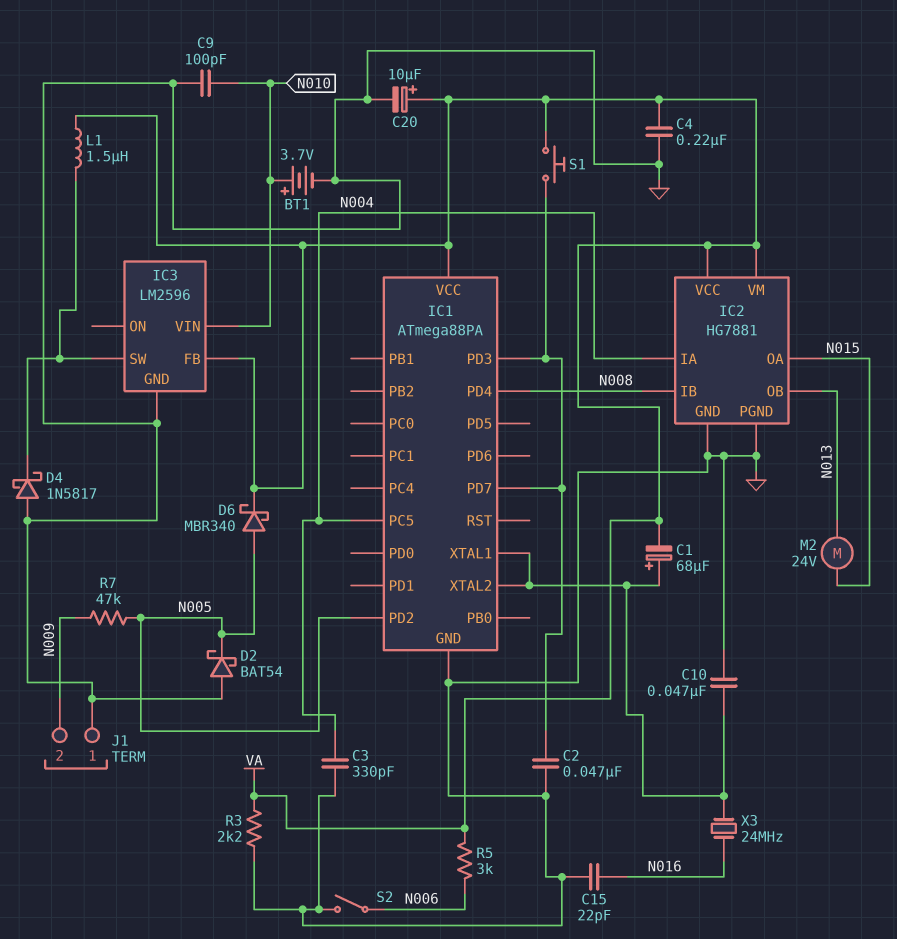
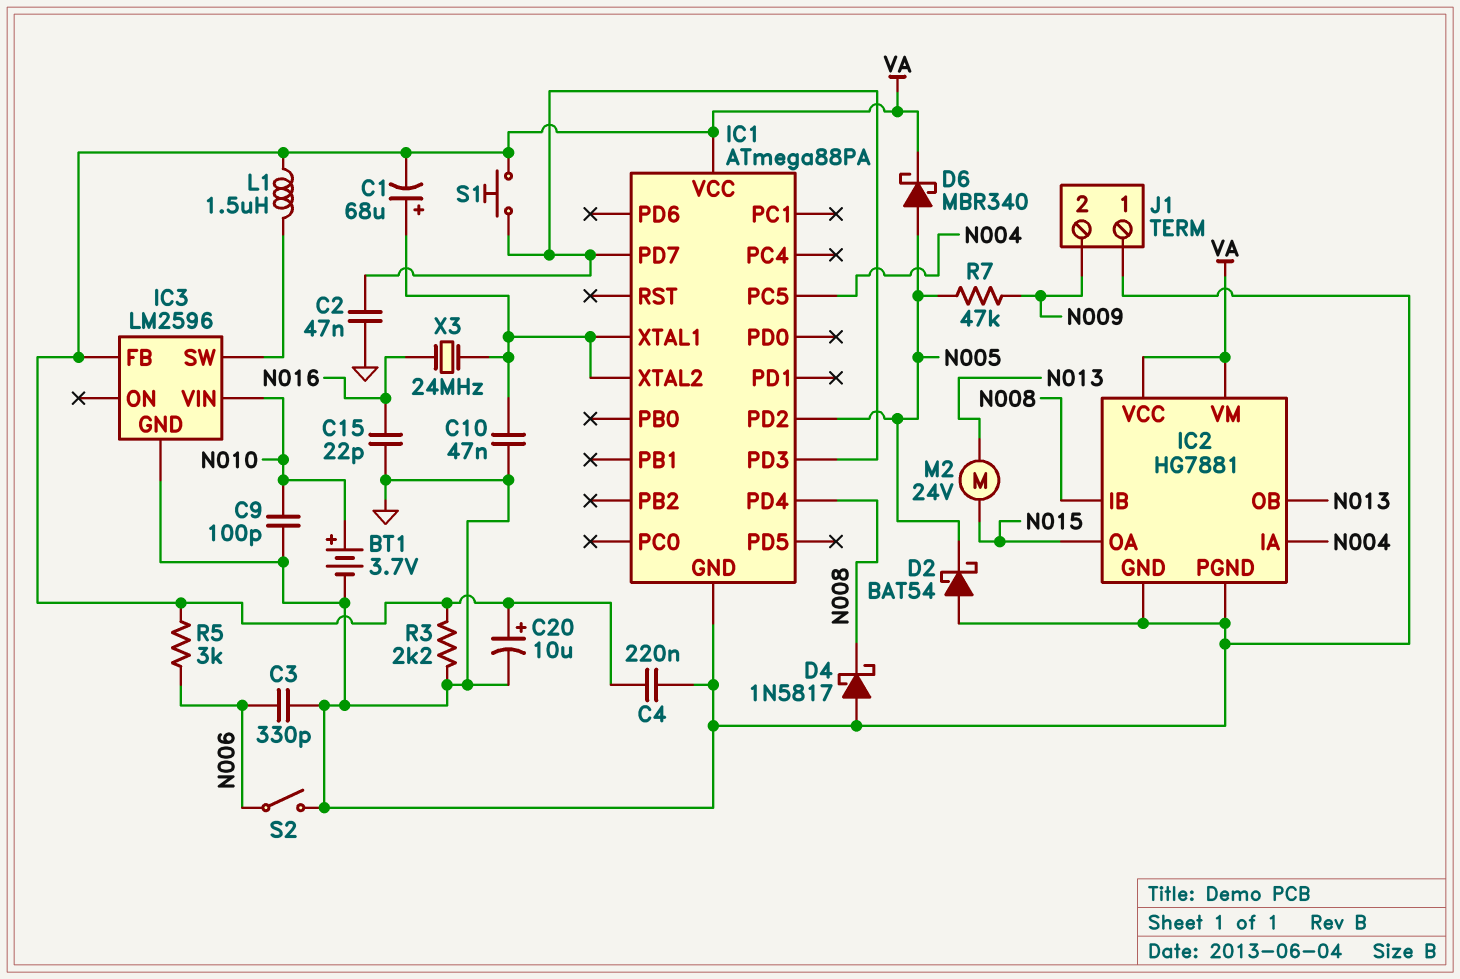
C3: 330pF (GND, N004) -> 330pF (GND, N006)
D4: schottky 1N5817 (A GND, K IC3/SW) -> schottky 1N5817 (A GND, K N008)

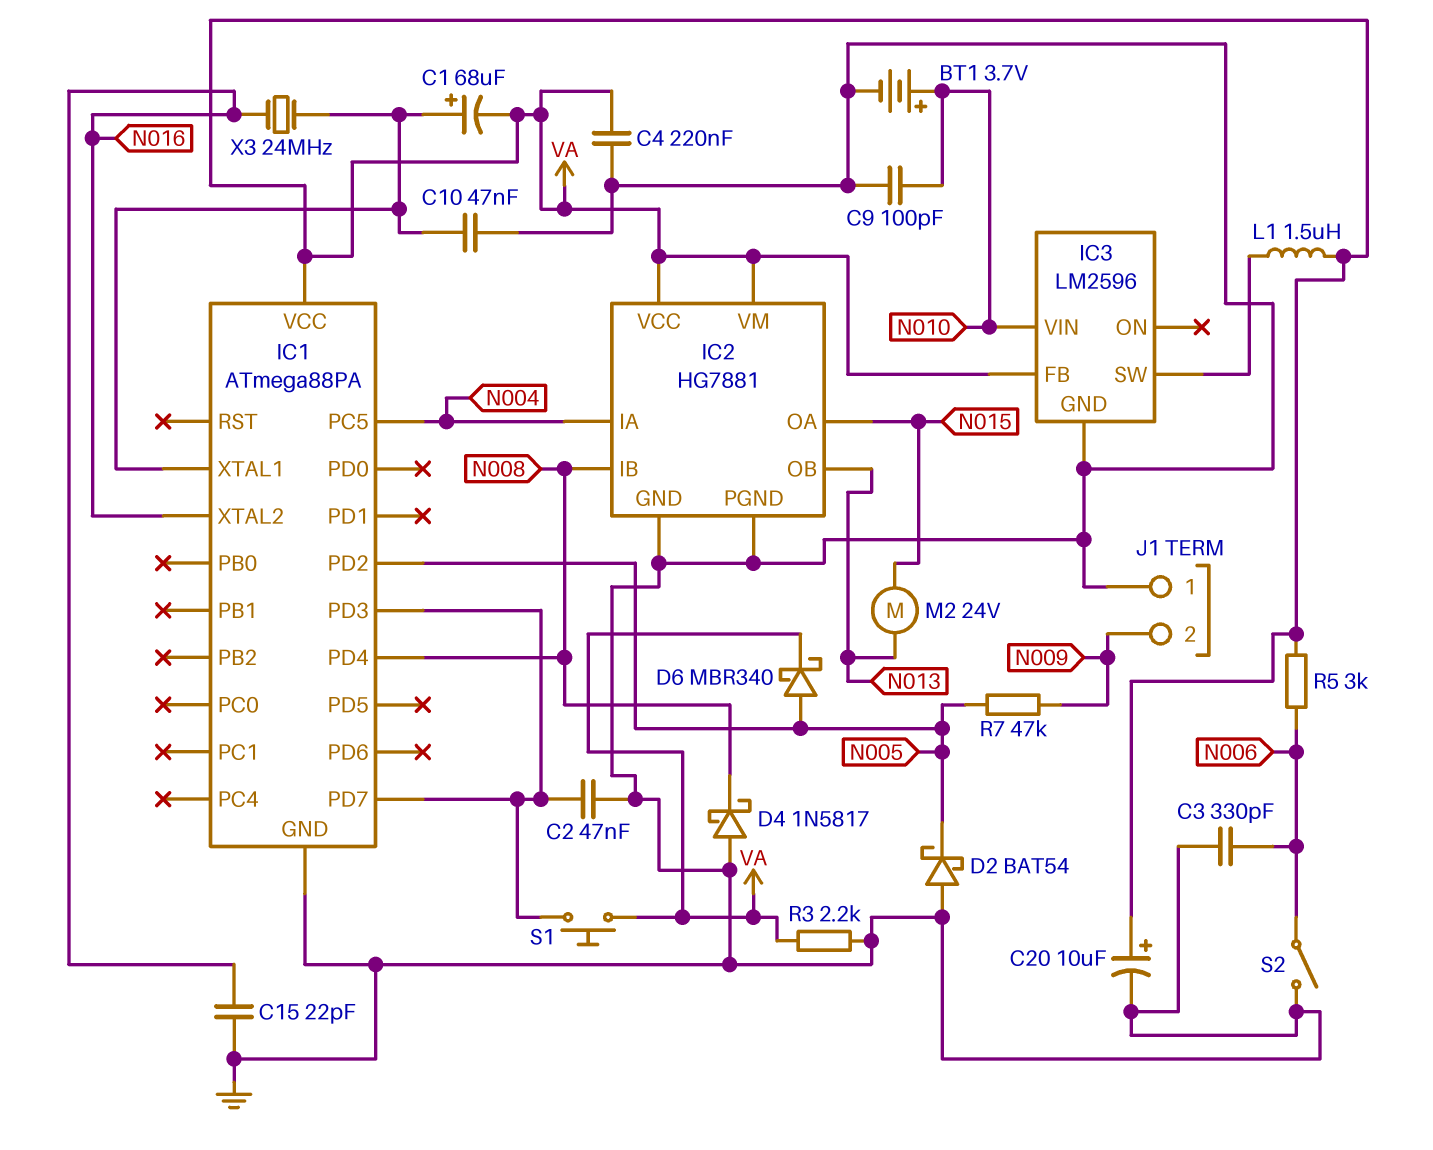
IC1 pin XTAL2: IC1/XTAL1 -> N016

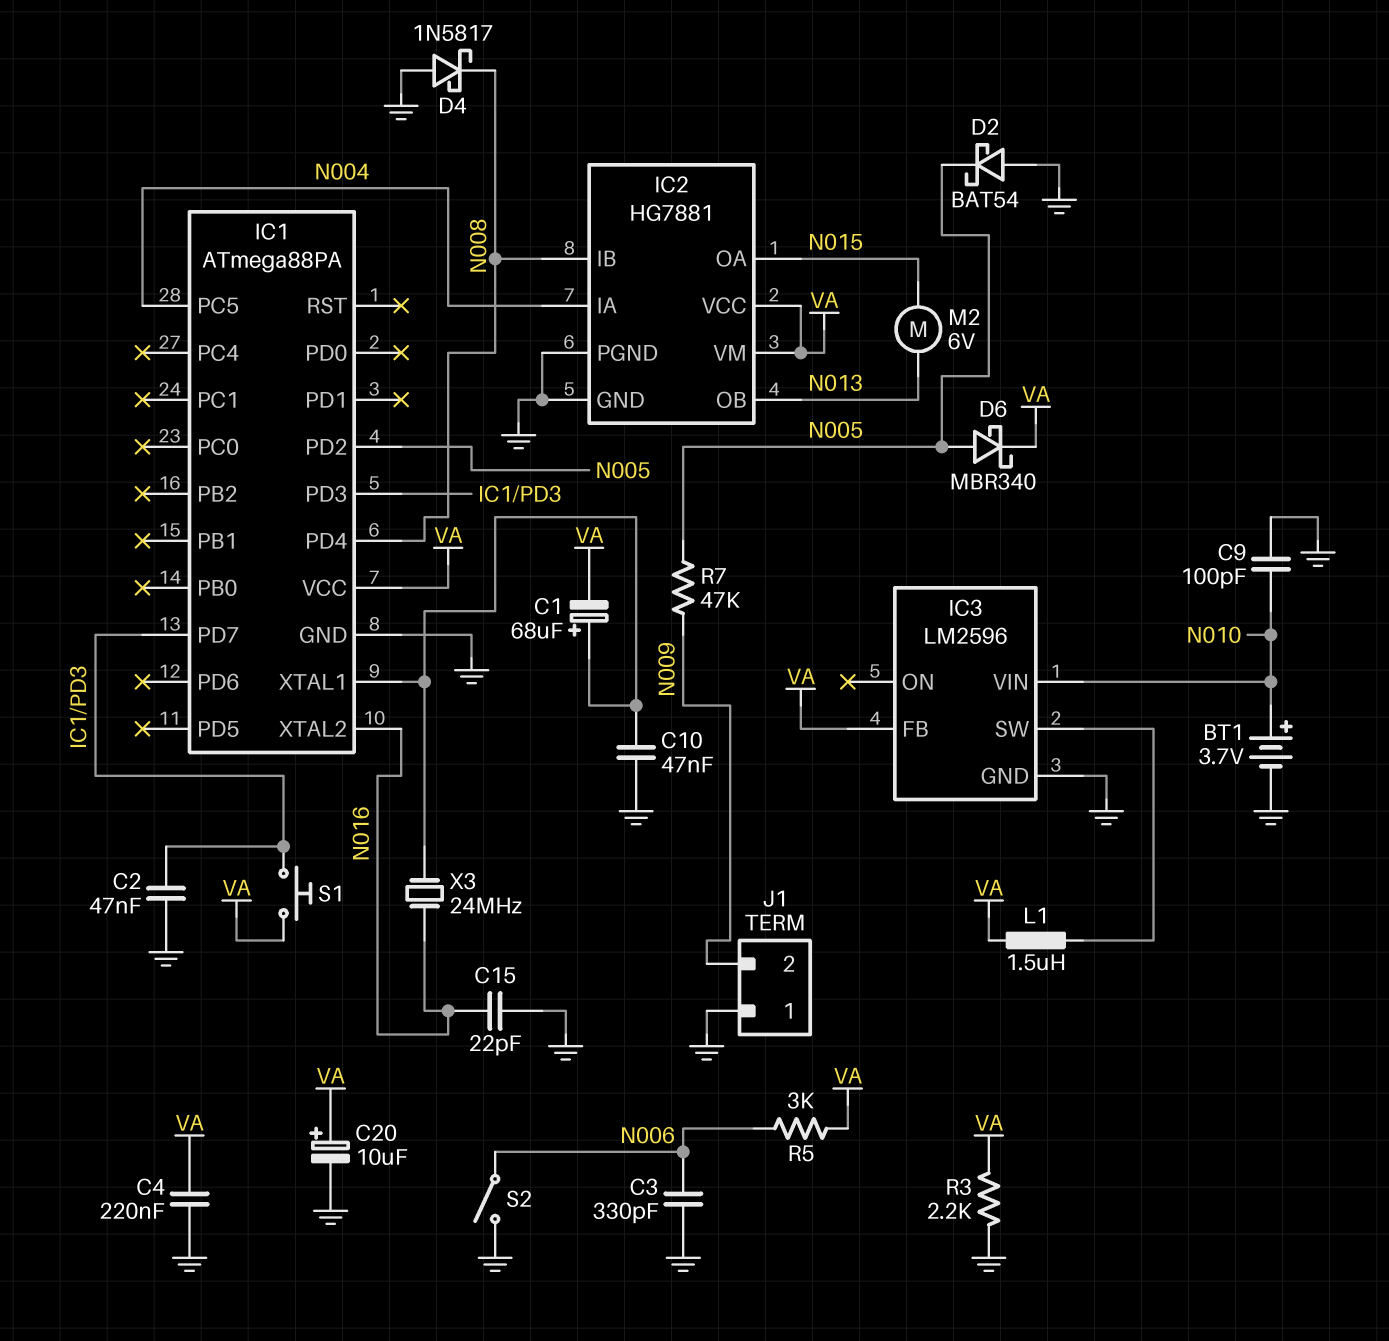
M2: motor 24V (N013, N015) -> motor 6V (N013, N015)

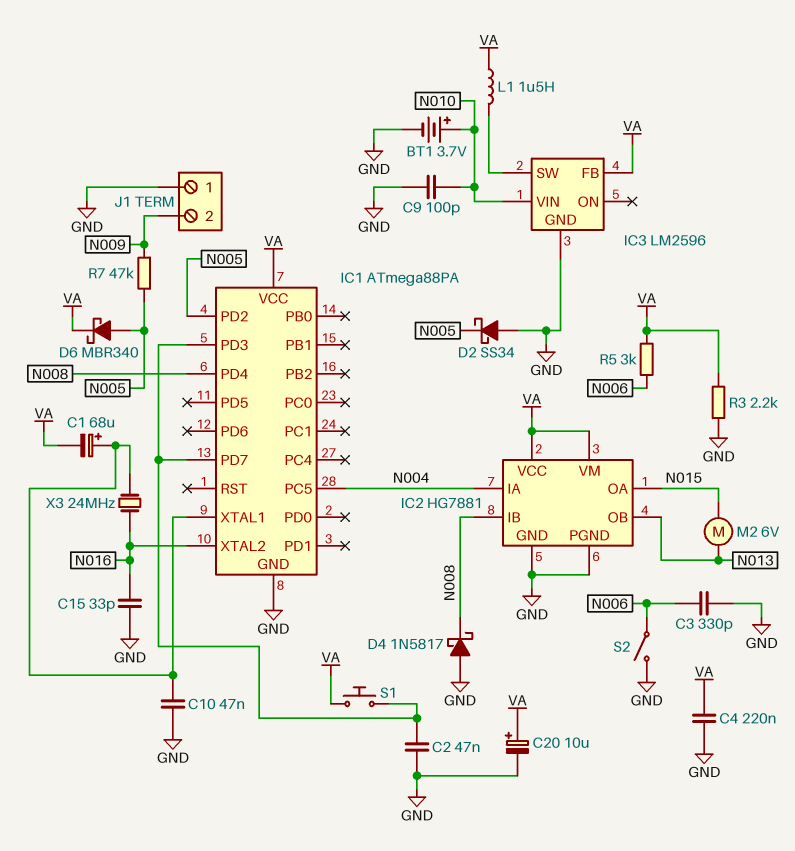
C15: 22pF (GND, N016) -> 33pF (GND, N016)
D2: schottky BAT54 (A GND, K N005) -> schottky SS34 (A GND, K N005)

